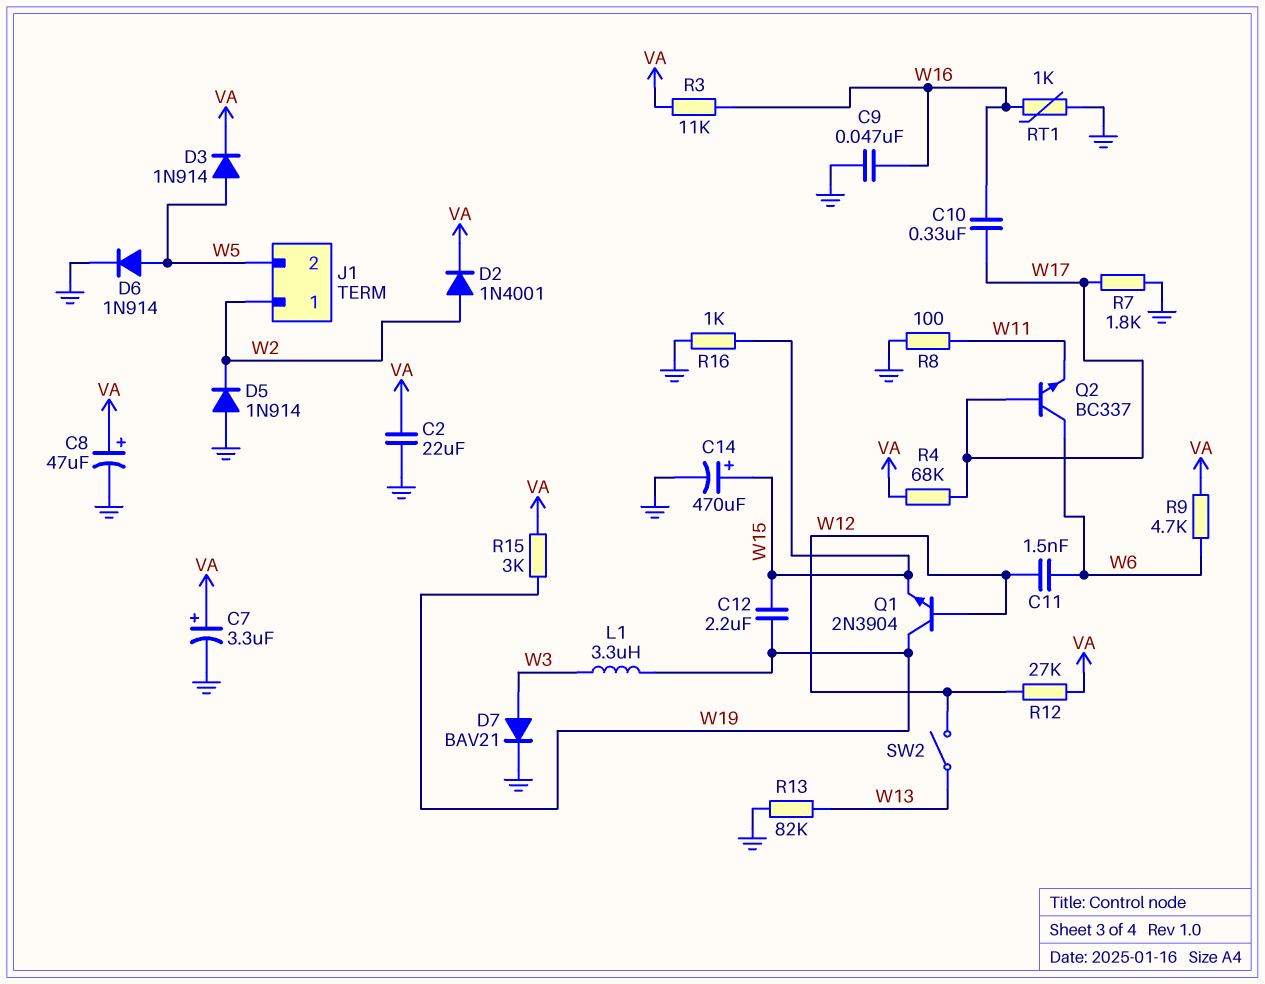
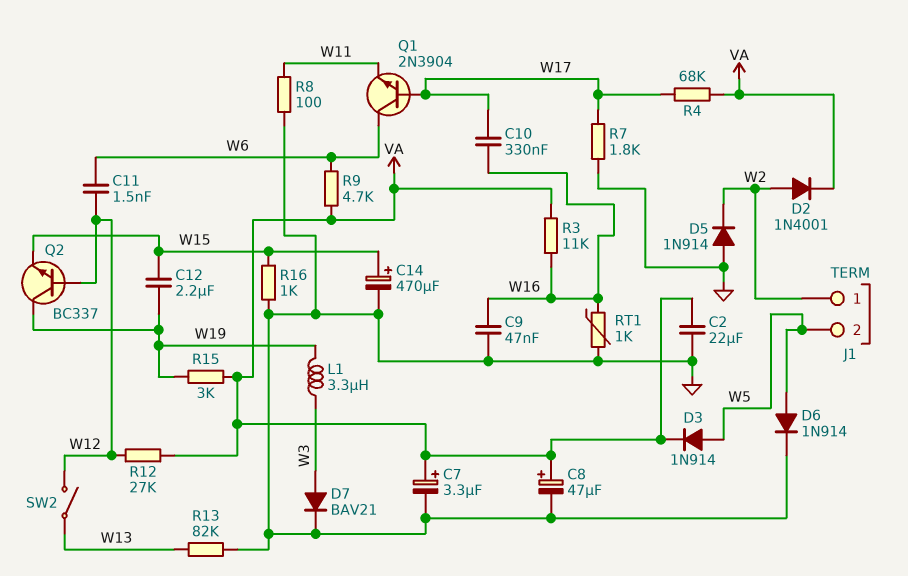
Q1: NPN 2N3904 (B W12, C W19, E W15) -> NPN 2N3904 (B W17, C W6, E W11)
Q2: NPN BC337 (B W17, C W6, E W11) -> NPN BC337 (B W12, C W19, E W15)

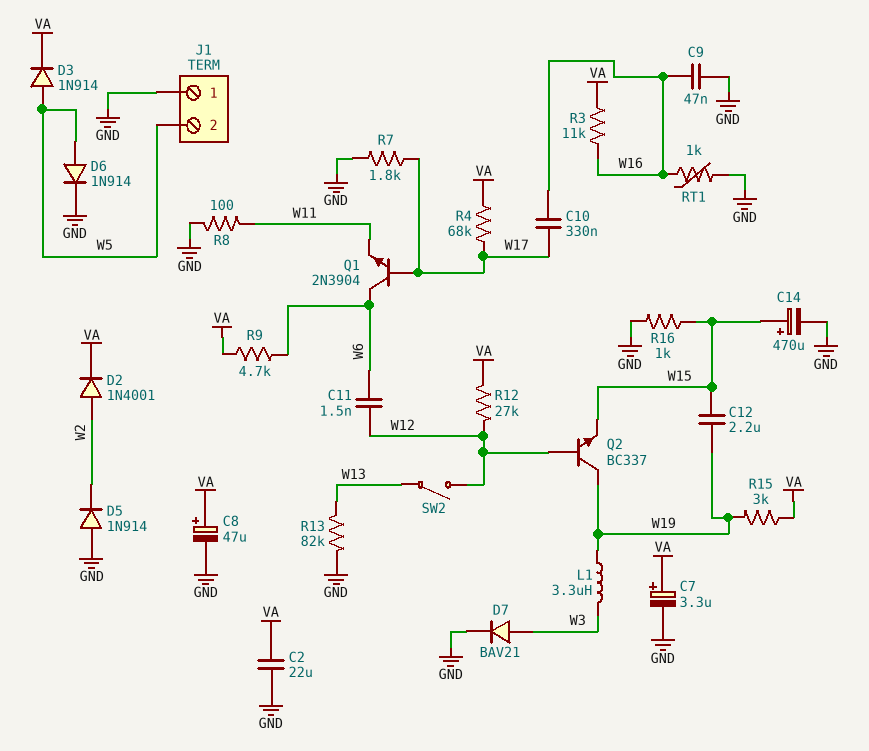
J1 pin 1: W2 -> GND

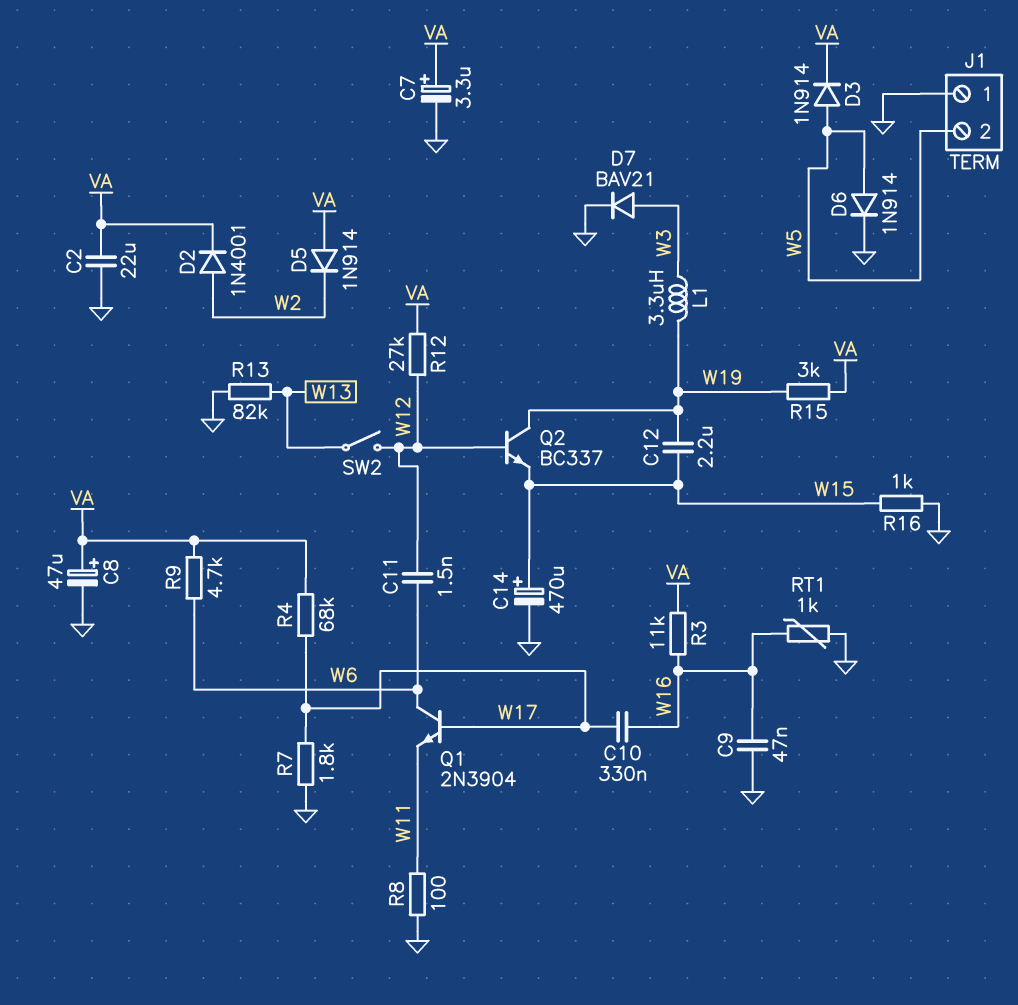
D5: diode 1N914 (A GND, K W2) -> diode 1N914 (A VA, K W2)

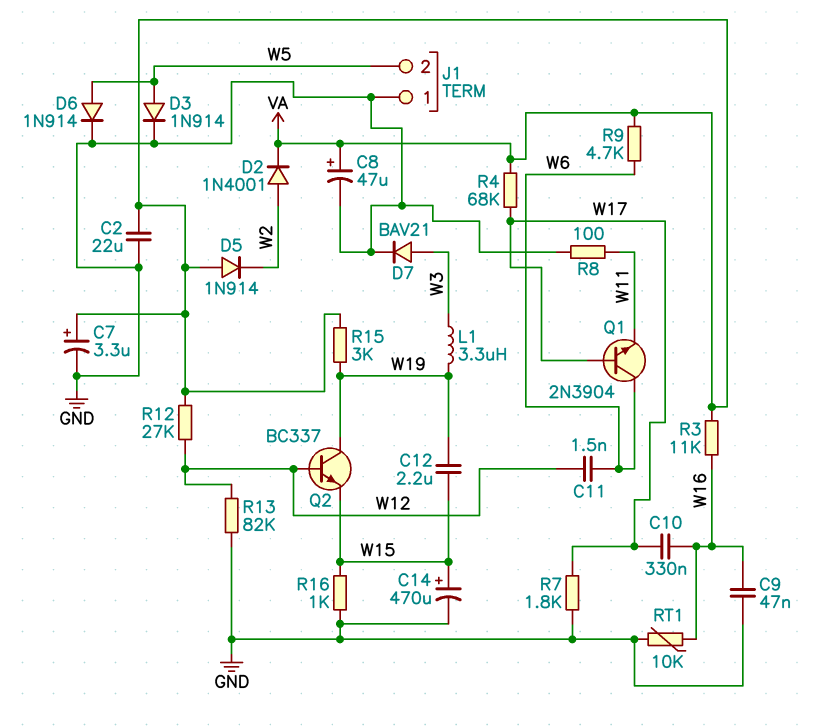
D3: diode 1N914 (A W5, K VA) -> diode 1N914 (A W5, K GND)
R13: 82k (GND, W13) -> 82k (GND, W12)
RT1: 1k (GND, W16) -> 10k (GND, W16)
SW2: switch (W12, W13) -> none

